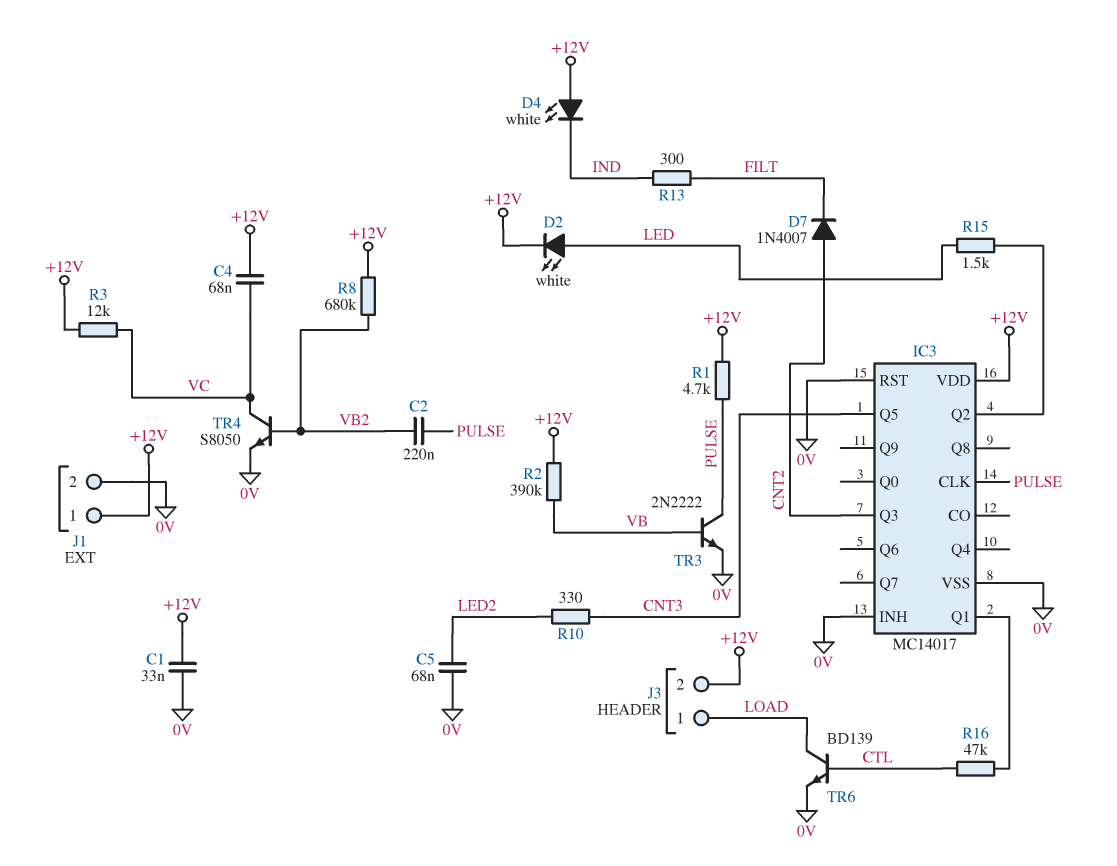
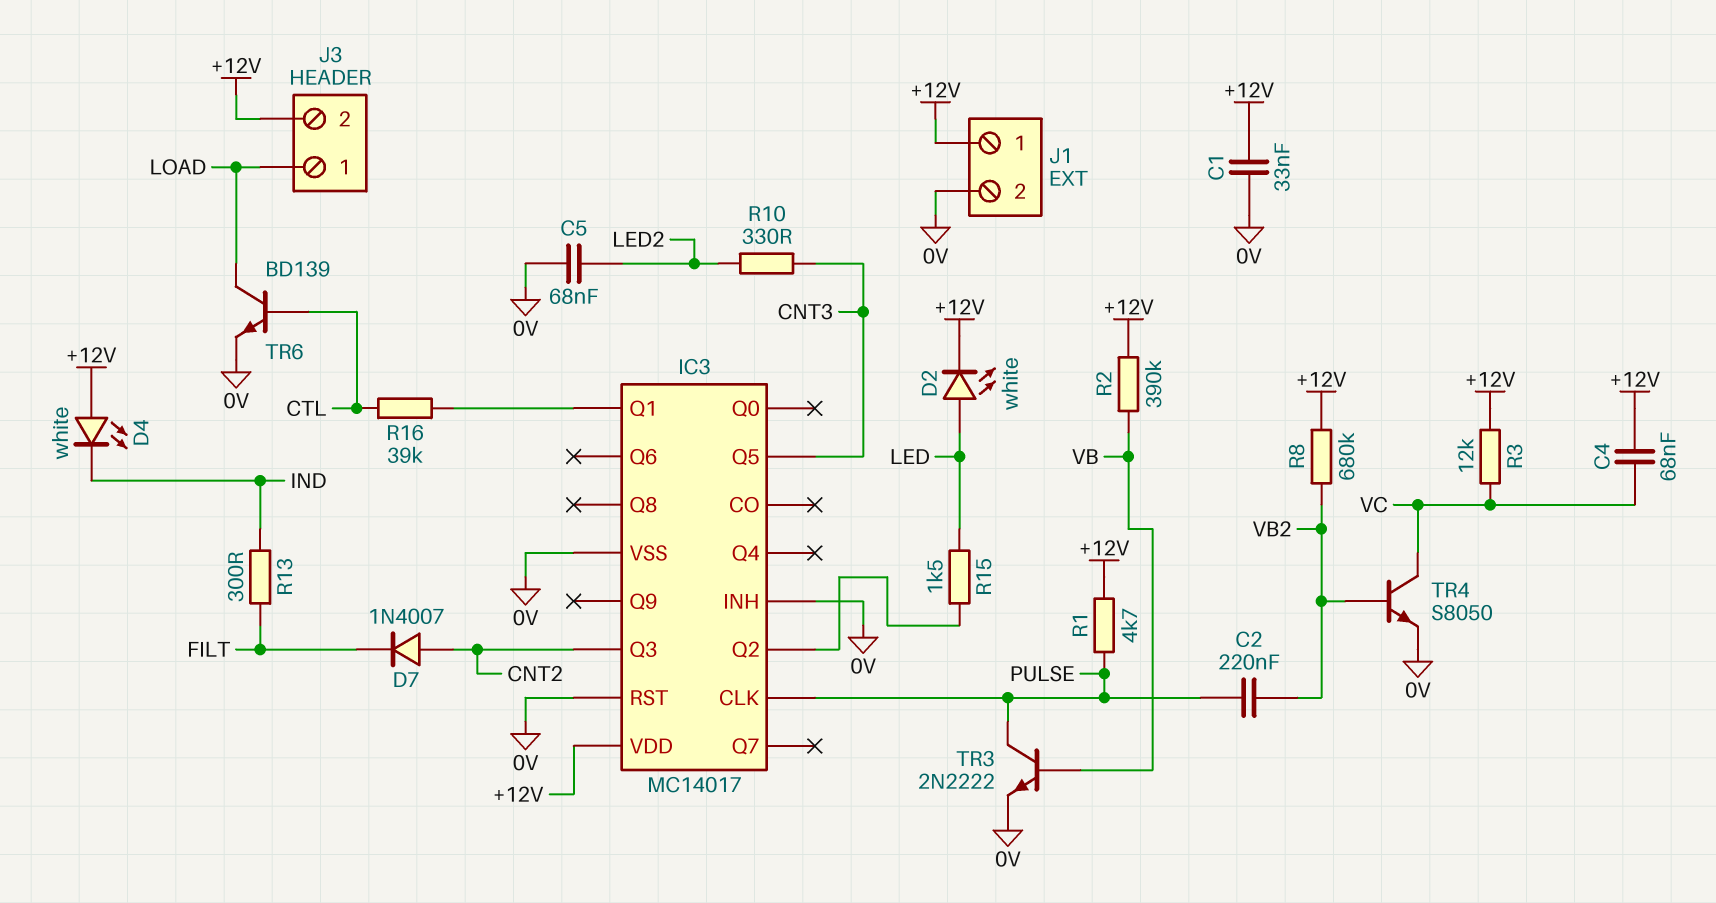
R16: 47k (CTL, IC3/Q1) -> 39k (CTL, IC3/Q1)

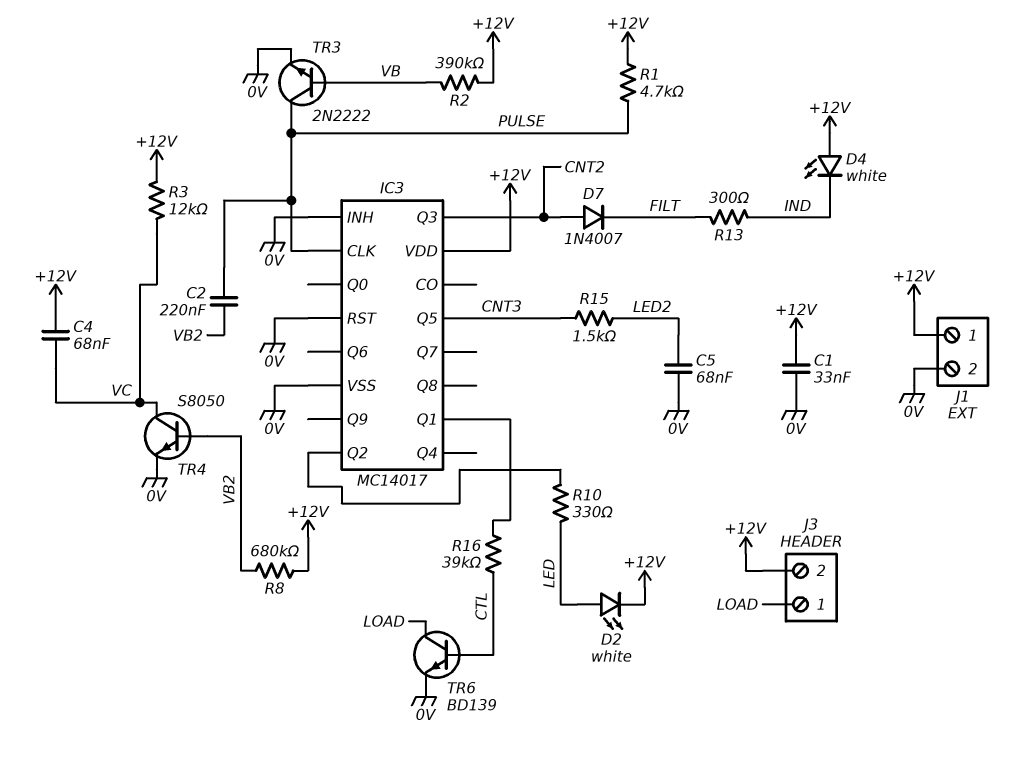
R10: 330 (CNT3, LED2) -> 330 (IC3/Q2, LED)
R15: 1.5k (IC3/Q2, LED) -> 1.5k (CNT3, LED2)

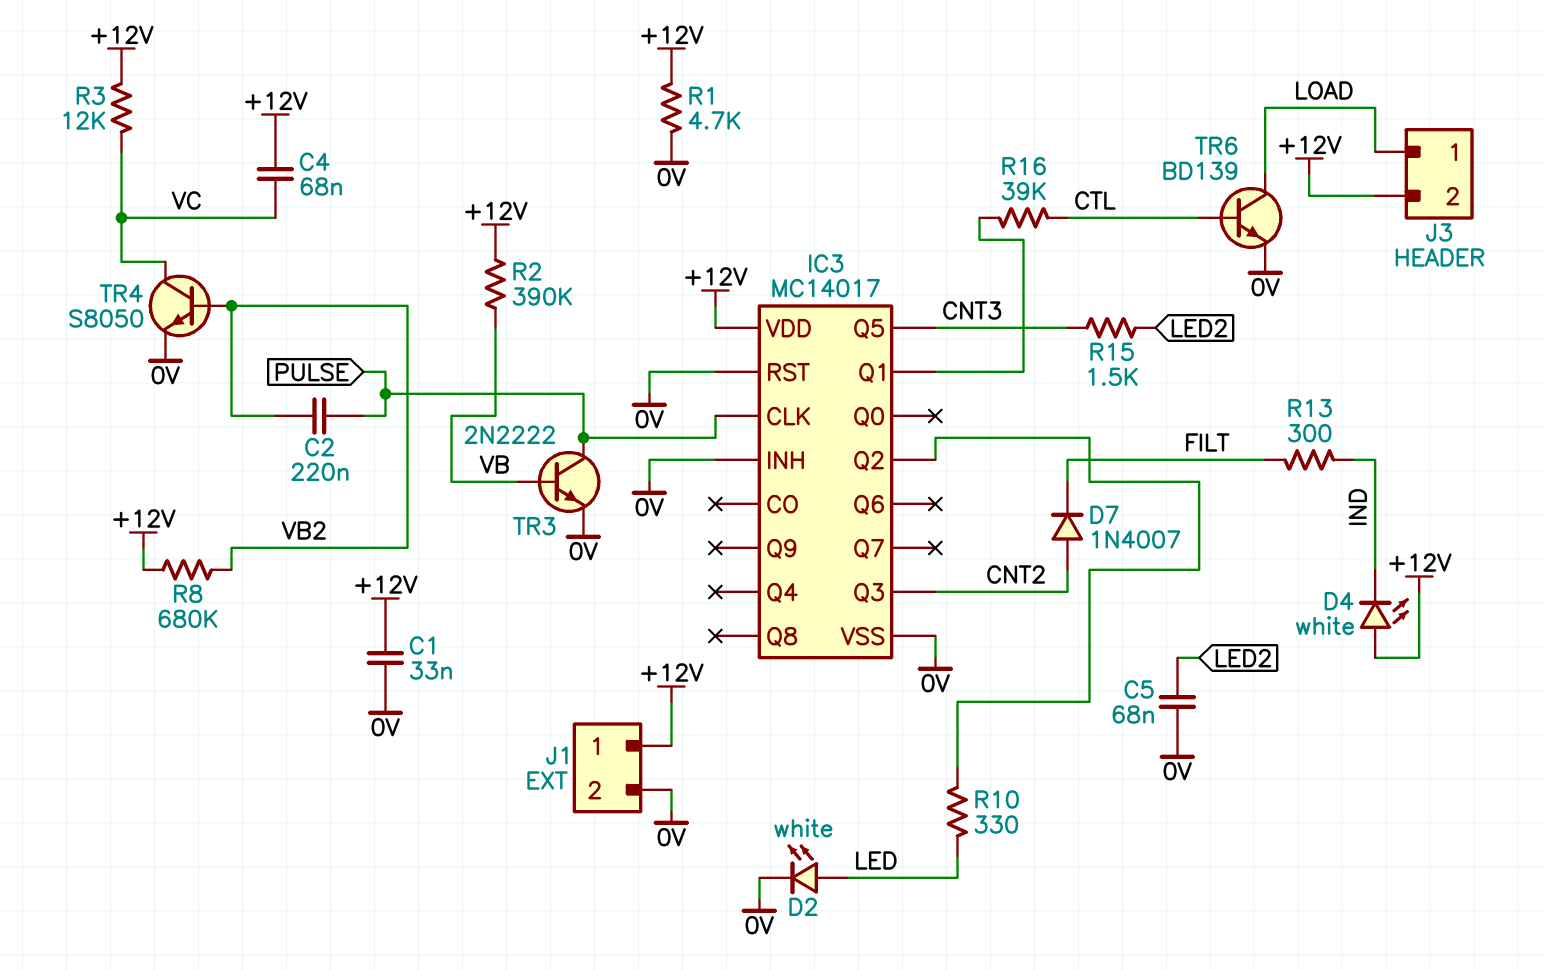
D2: LED white (A LED, K +12V) -> LED white (A LED, K 0V)
R1: 4.7k (+12V, PULSE) -> 4.7k (+12V, 0V)

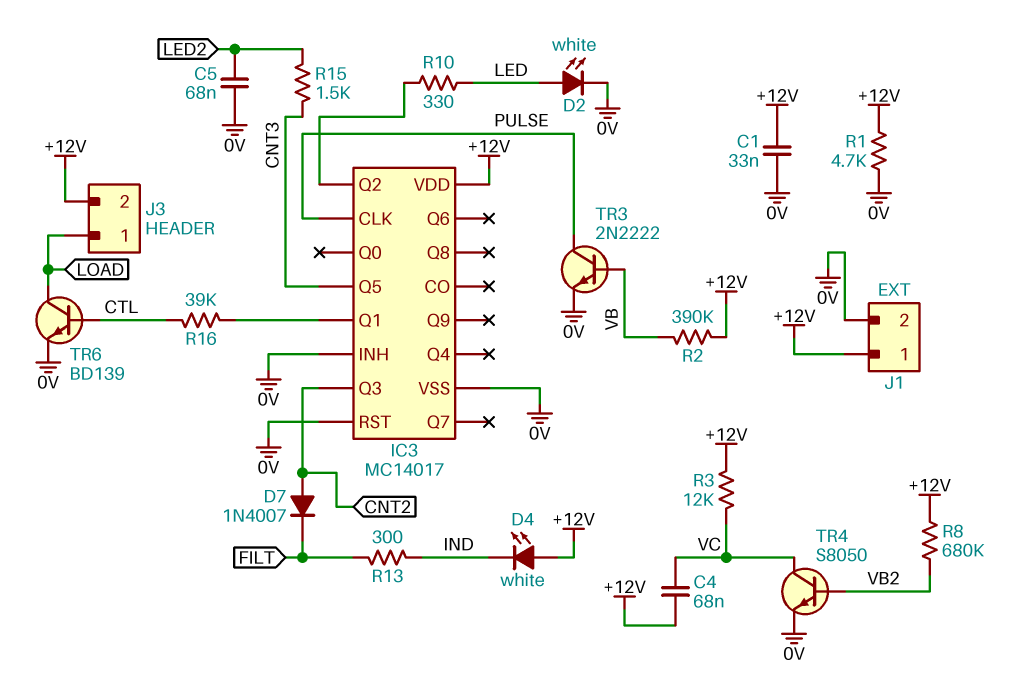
C2: 220nF (PULSE, VB2) -> none

